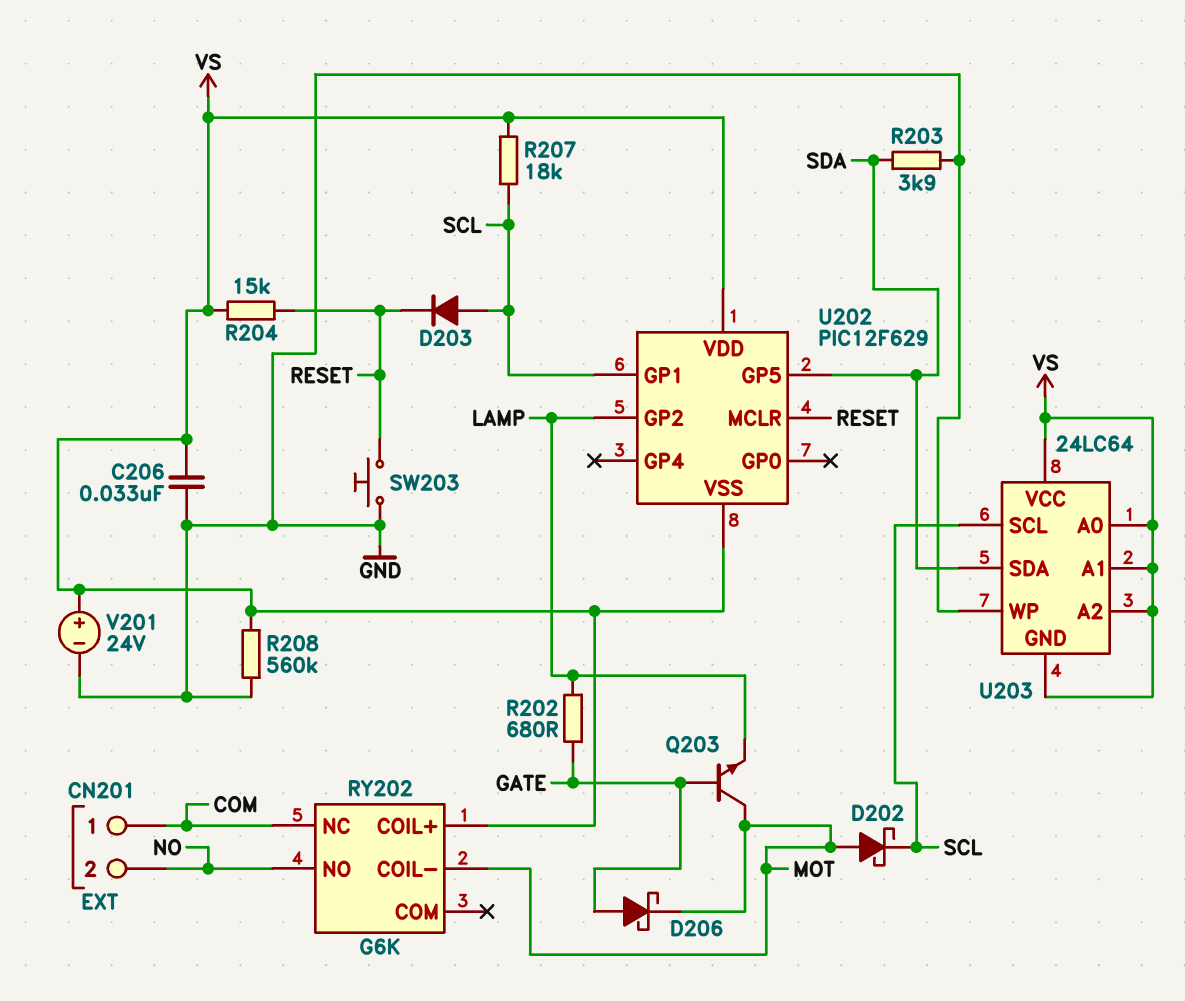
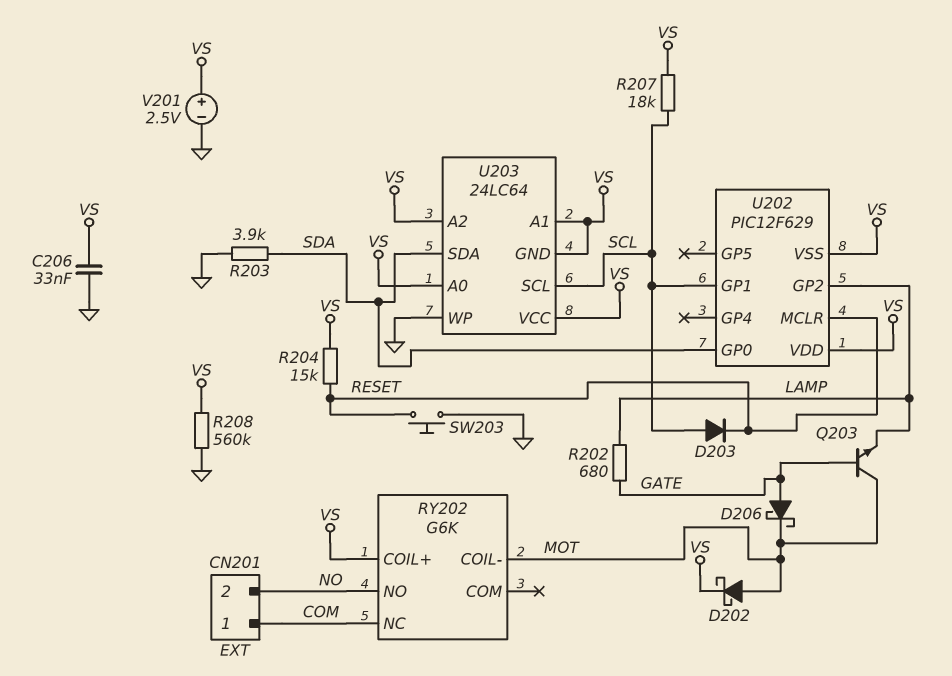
D202: schottky (A MOT, K SCL) -> schottky (A MOT, K VS)
U202 pin GP0: none -> SDA
U202 pin GP5: SDA -> none
V201: 24V (plus VS, minus GND) -> 2.5V (plus VS, minus GND)

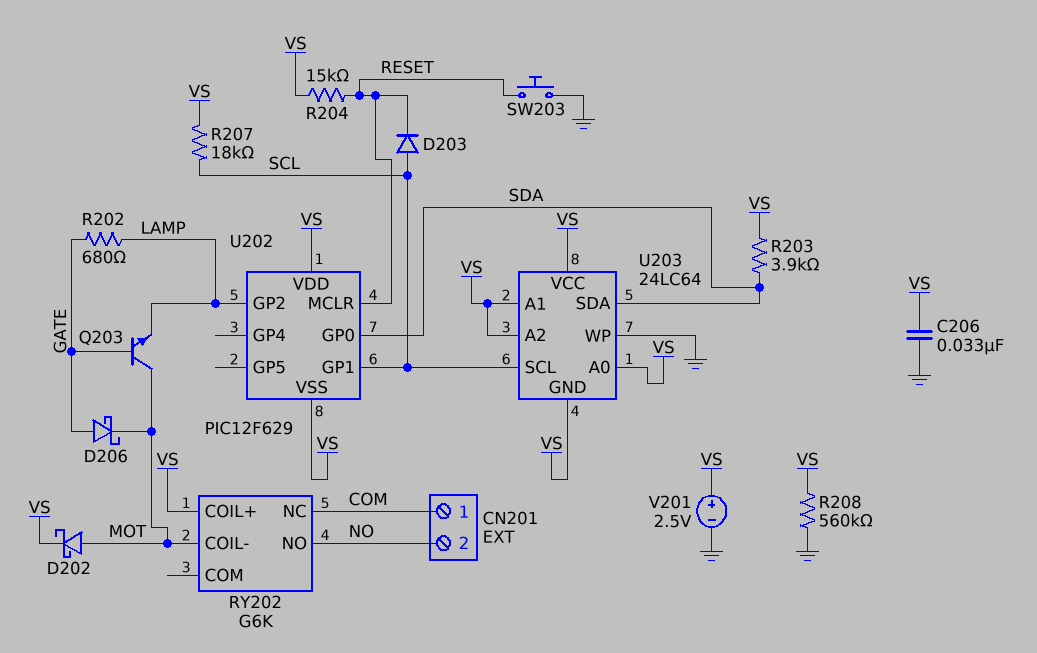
R203: 3.9k (GND, SDA) -> 3.9k (SDA, VS)

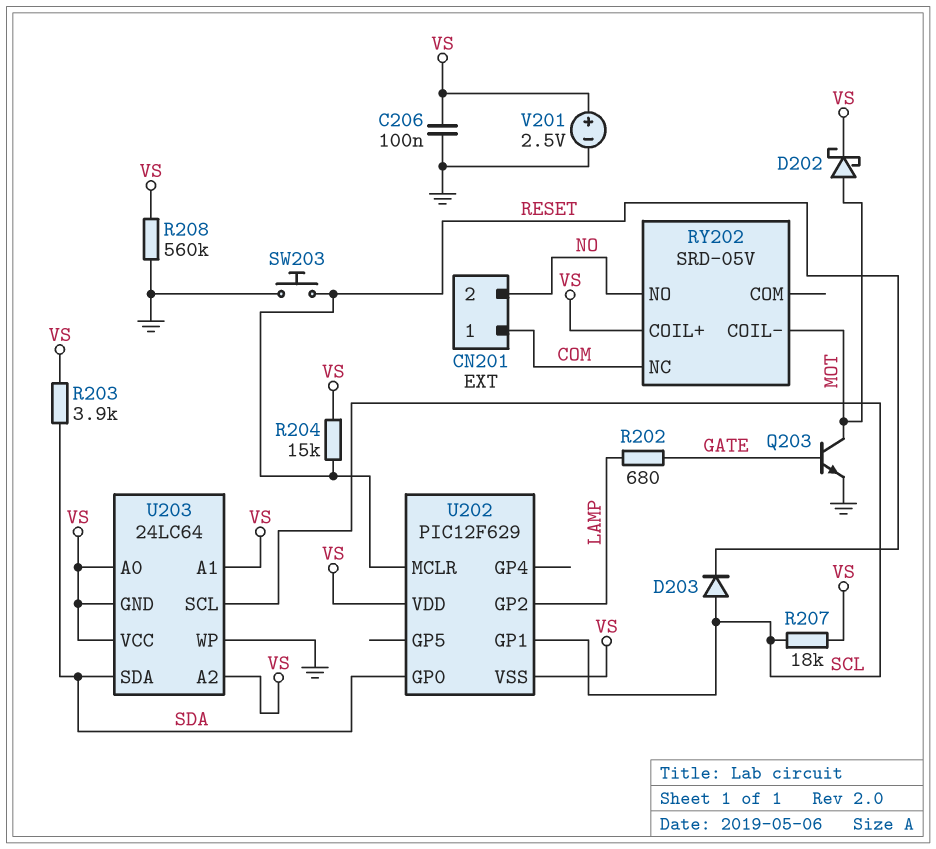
C206: 33nF (GND, VS) -> 100nF (GND, VS)
D206: schottky (A GATE, K MOT) -> none
Q203: NPN (B GATE, C MOT, E LAMP) -> NPN (B GATE, C MOT, E GND)
RY202: G6K -> SRD-05V

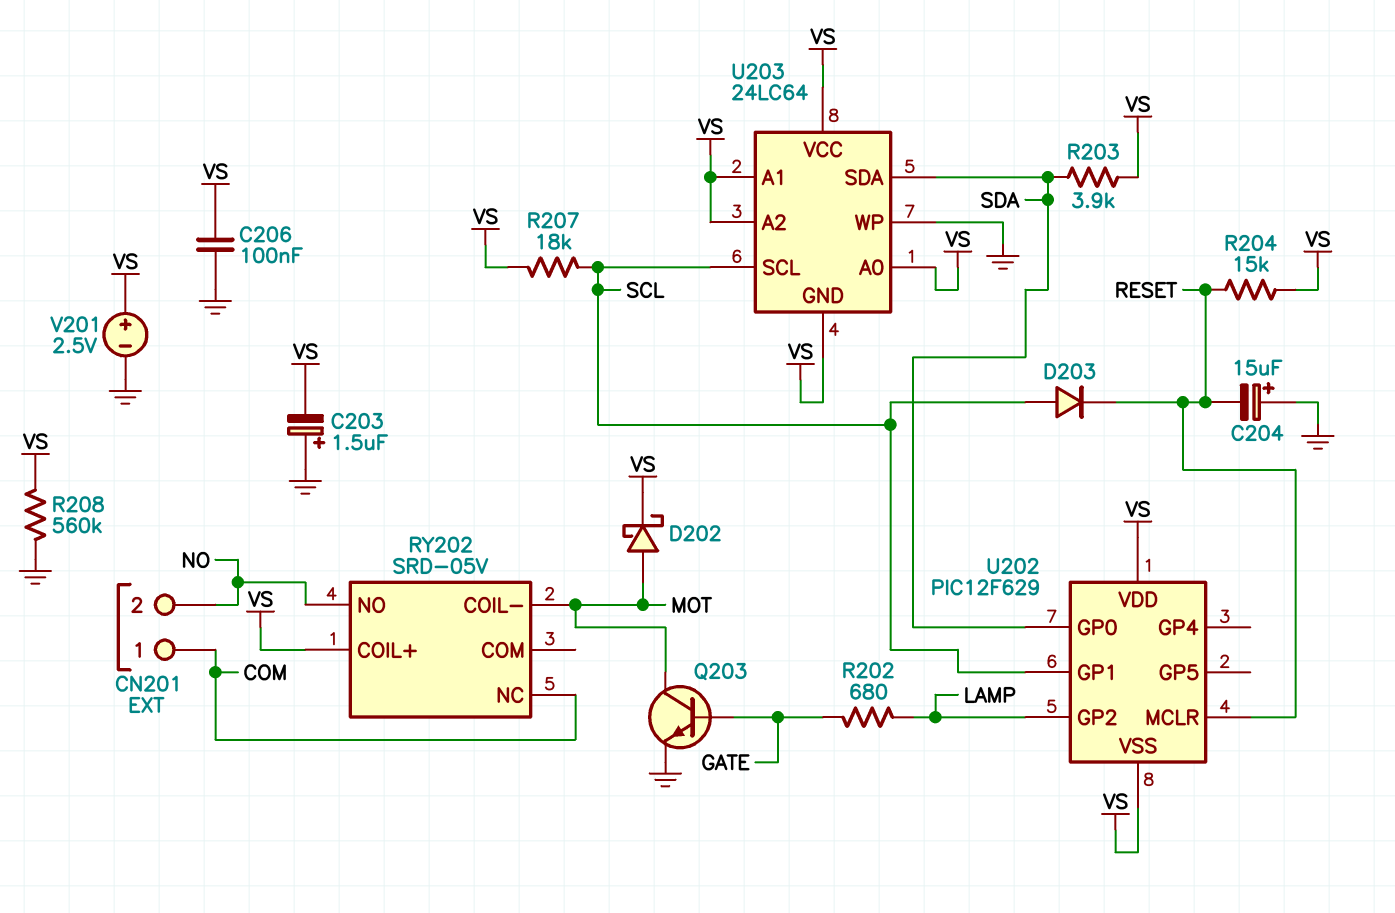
C203: none -> 1.5uF (plus GND, minus VS)
C204: none -> 15uF (plus GND, minus RESET)
SW203: button (GND, RESET) -> none

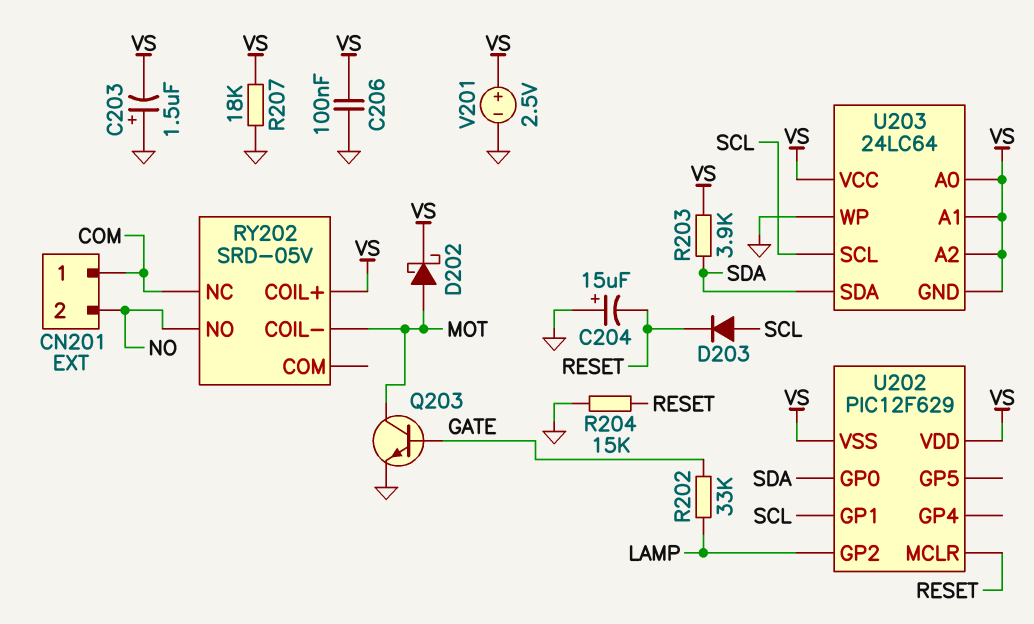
R202: 680 (GATE, LAMP) -> 33k (GATE, LAMP)
R204: 15k (RESET, VS) -> 15k (GND, RESET)
R207: 18k (SCL, VS) -> 18k (GND, VS)
R208: 560k (GND, VS) -> none

